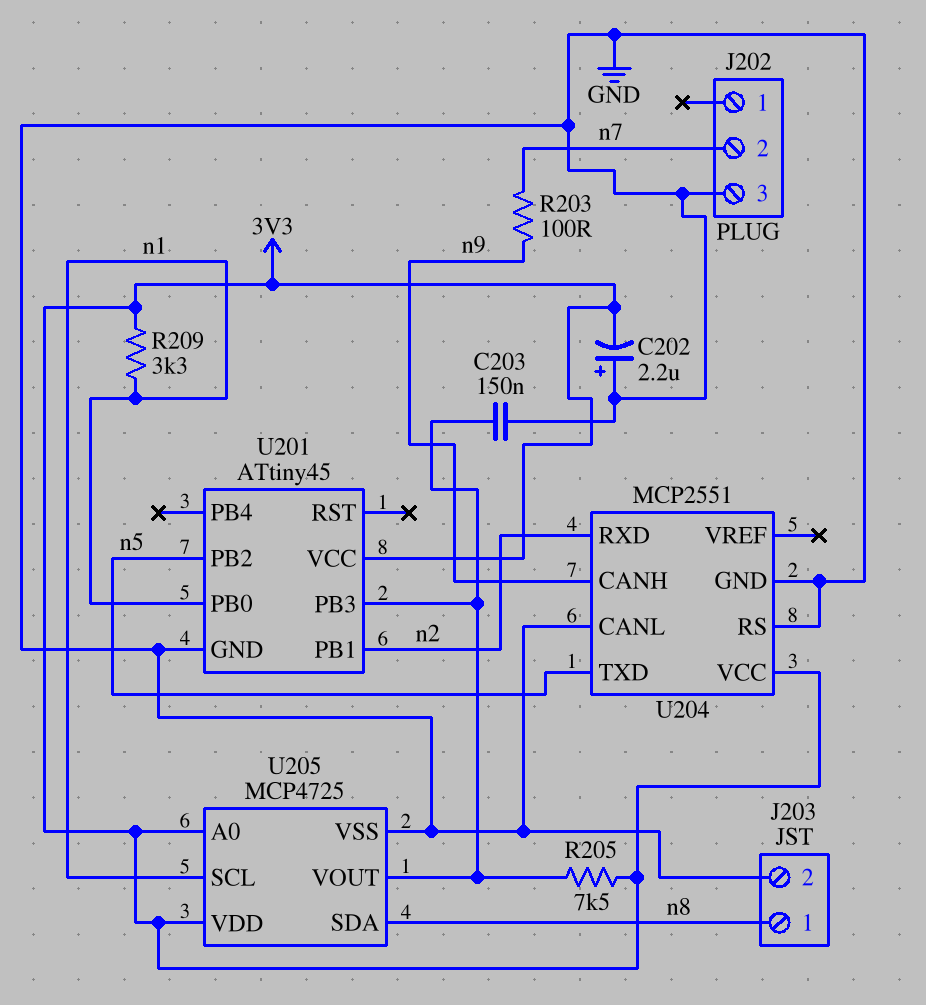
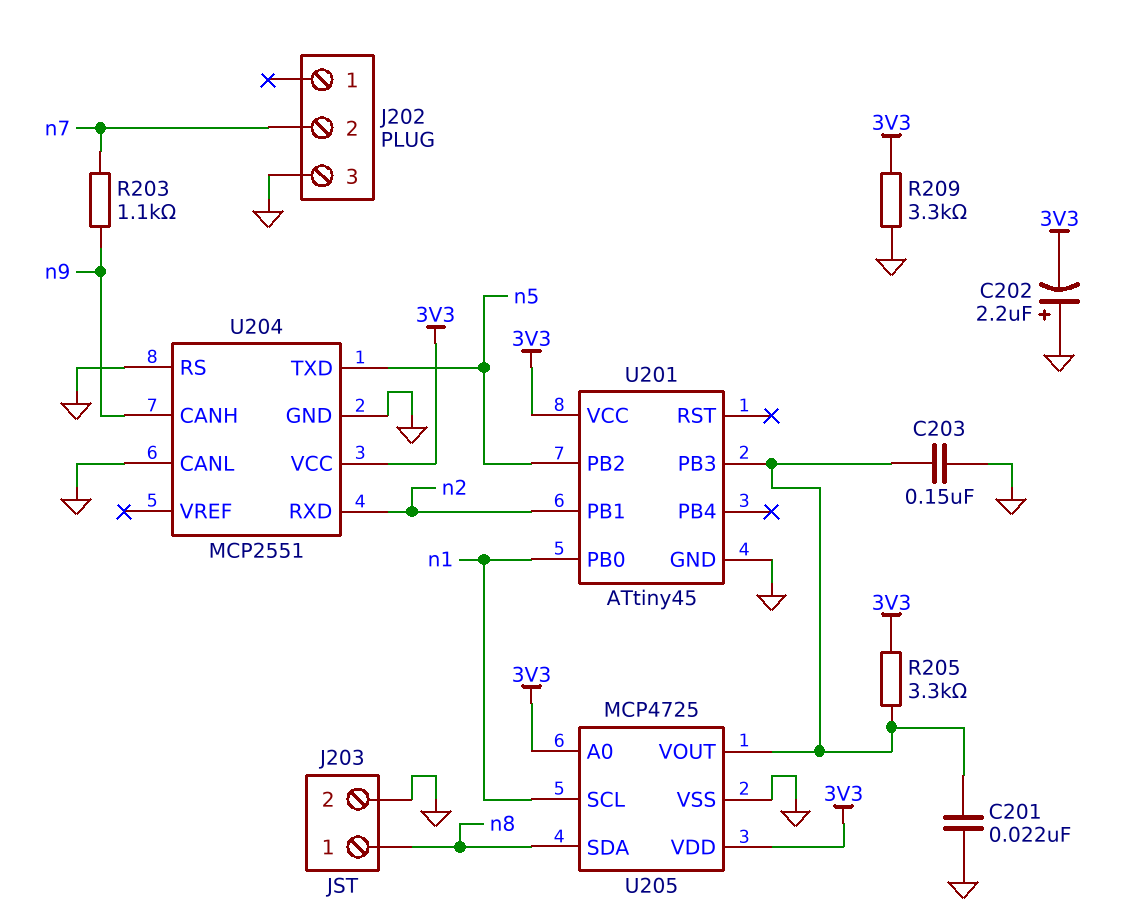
C201: none -> 22nF (GND, U201/PB3)
R203: 100 (n7, n9) -> 1.1k (n7, n9)
R205: 7.5k (3V3, U201/PB3) -> 3.3k (3V3, U201/PB3)
R209: 3.3k (3V3, n1) -> 3.3k (3V3, GND)

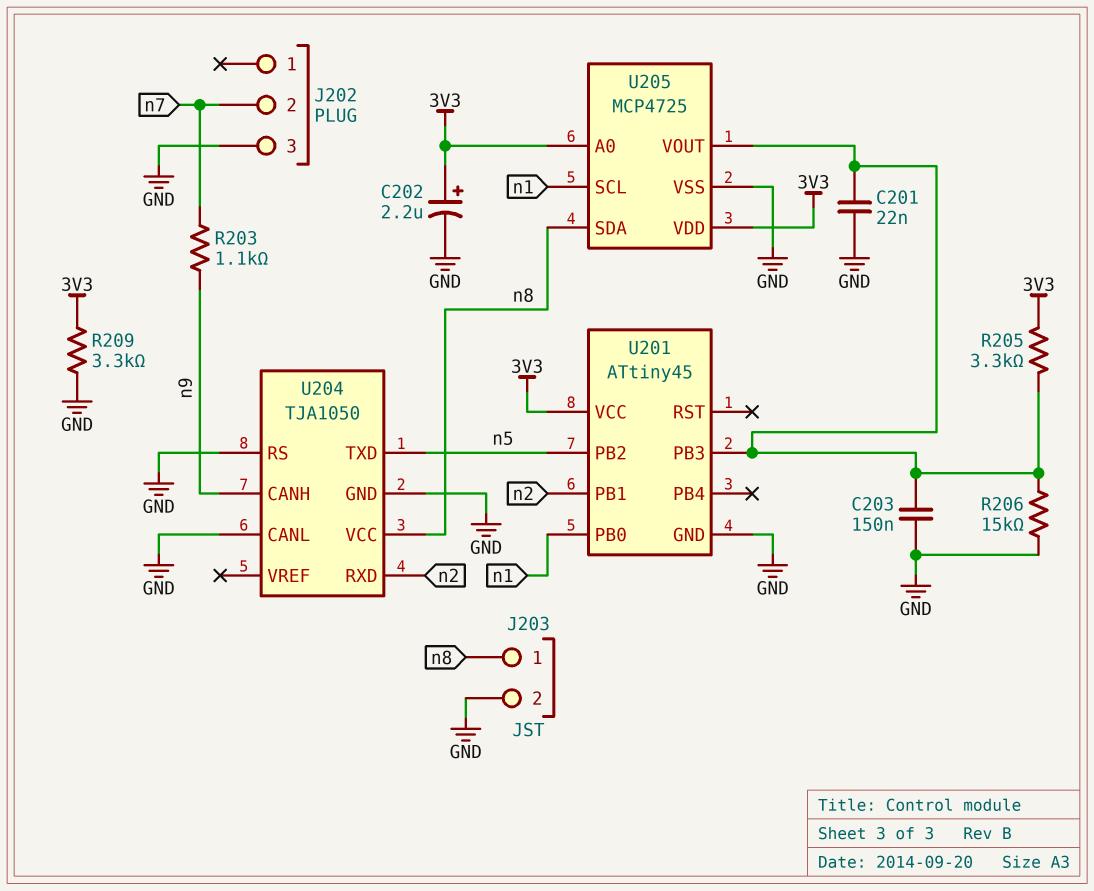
C202: 2.2uF (plus GND, minus 3V3) -> 2.2uF (plus 3V3, minus GND)
R206: none -> 15k (GND, U201/PB3)
U204: MCP2551 -> TJA1050
U204 pin VCC: 3V3 -> n8

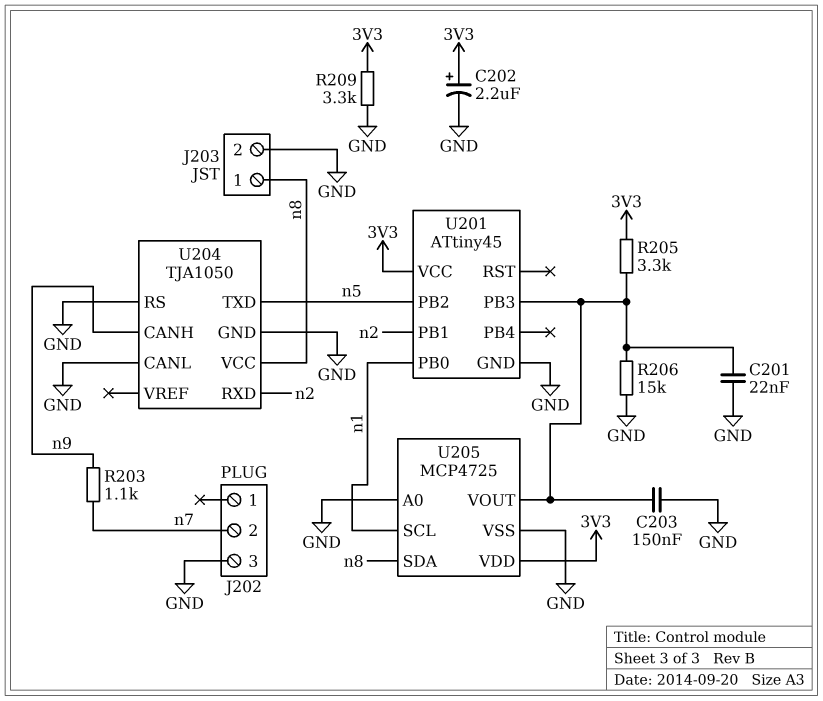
U205 pin A0: 3V3 -> GND

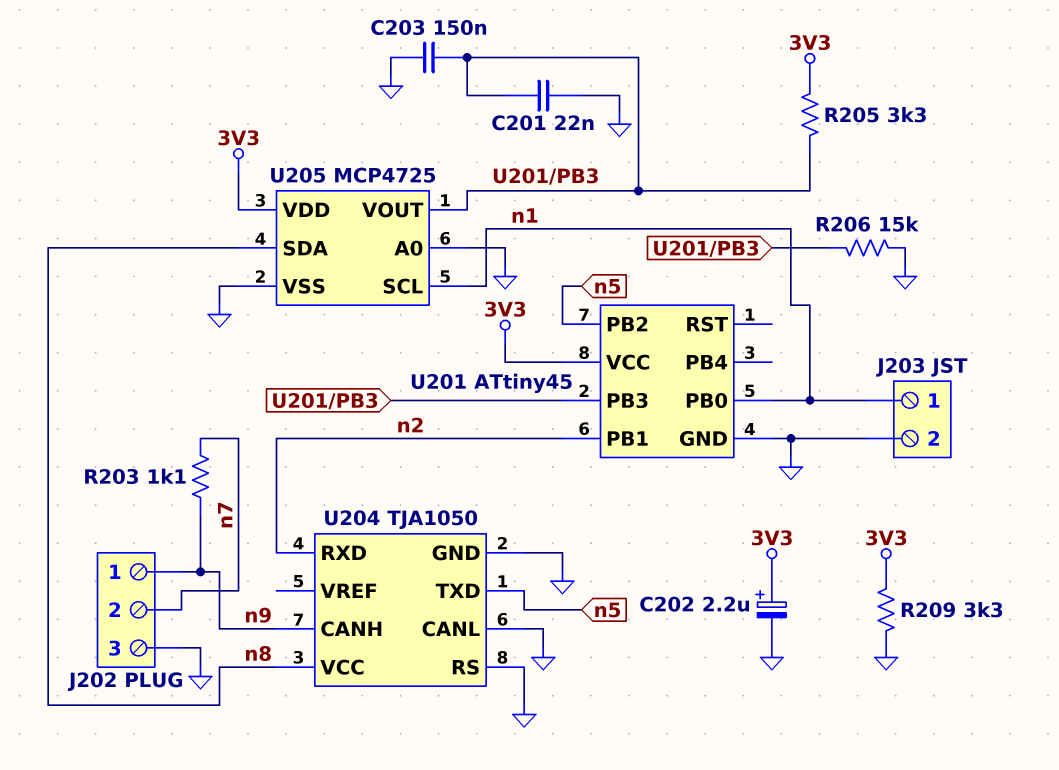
J202 pin 1: none -> n9
J203 pin 1: n8 -> n1

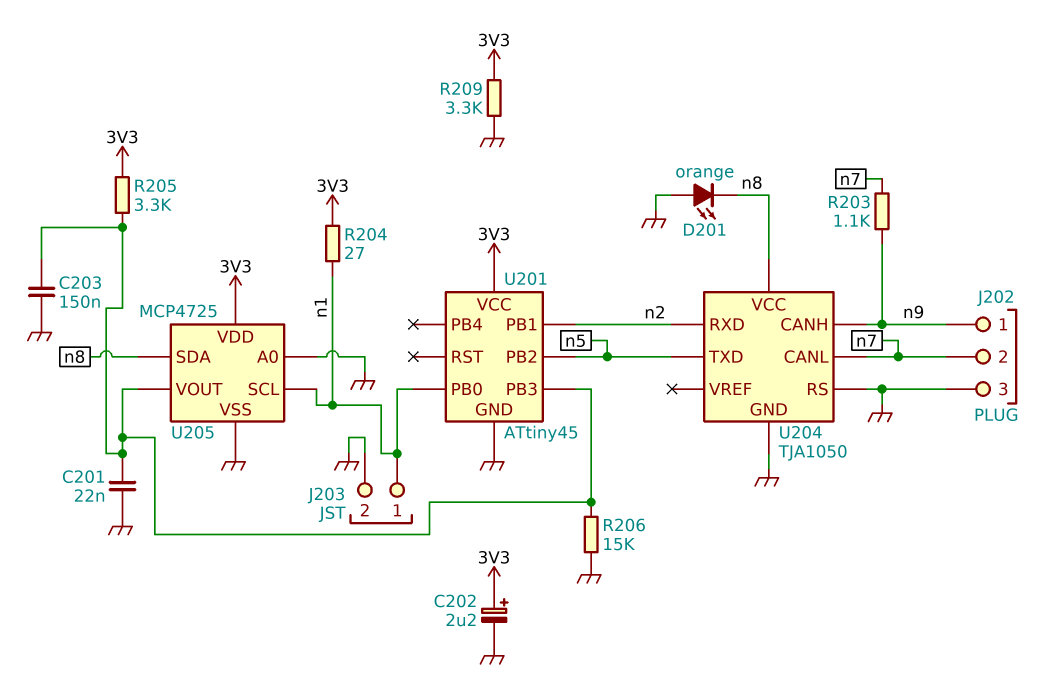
D201: none -> LED orange (A GND, K n8)
R204: none -> 27 (3V3, n1)
U204 pin CANL: GND -> n7

